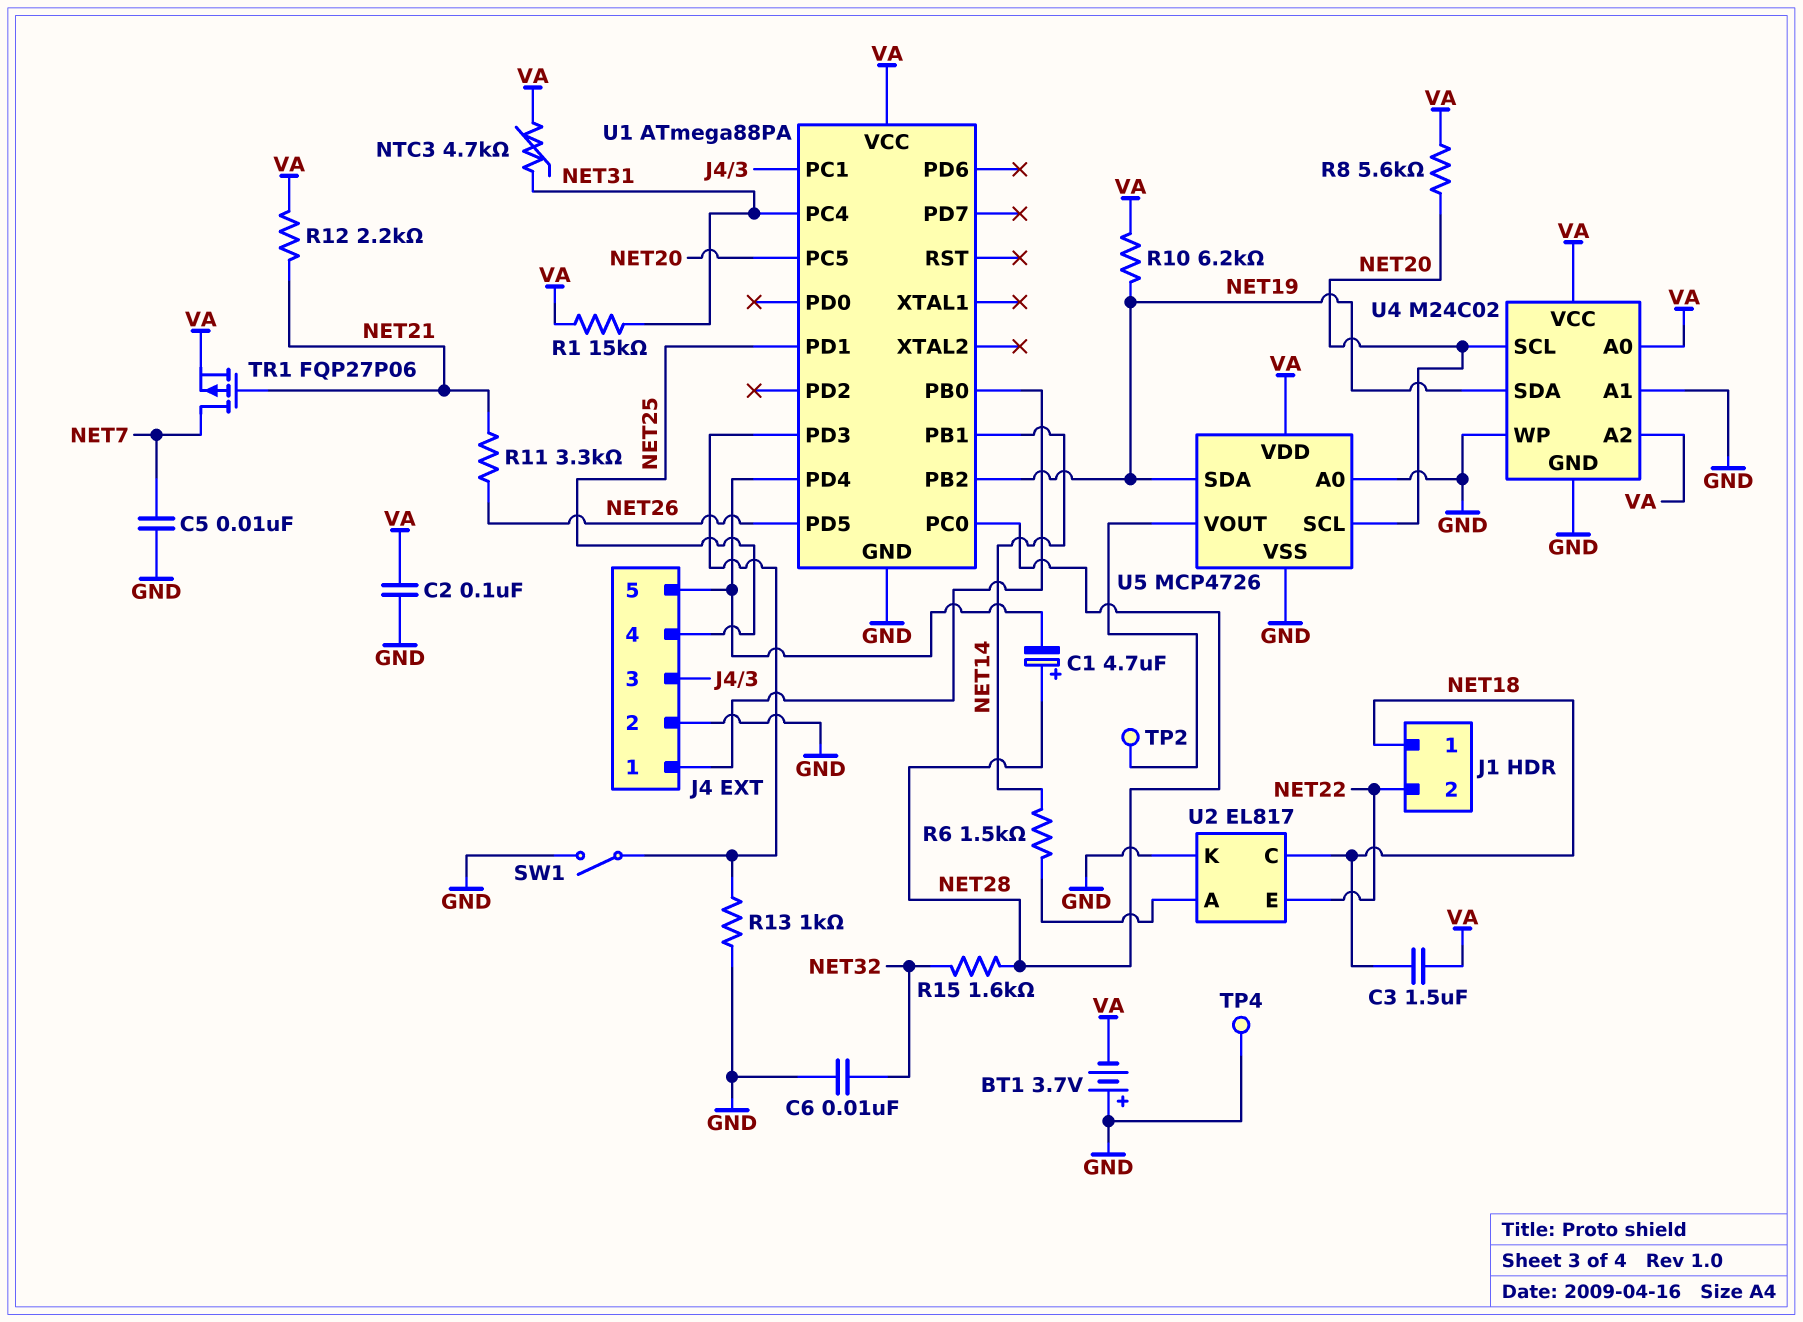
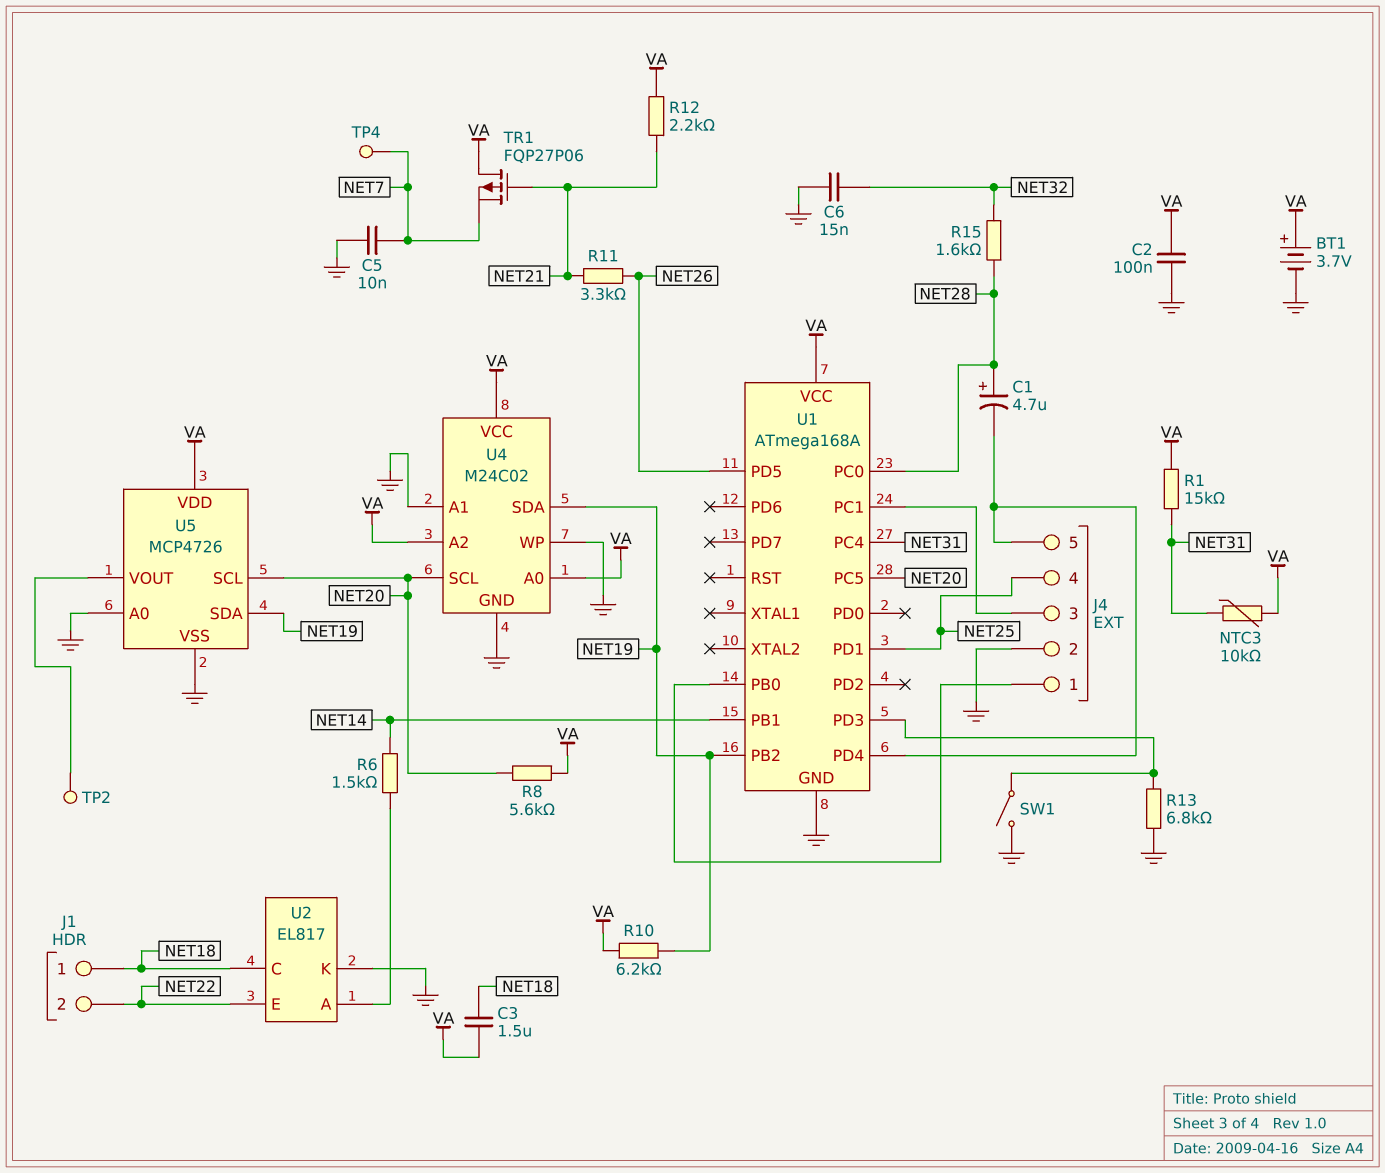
BT1: 3.7V (plus GND, minus VA) -> 3.7V (plus VA, minus GND)
C6: 10nF (GND, NET32) -> 15nF (GND, NET32)
NTC3: 4.7k (NET31, VA) -> 10k (NET31, VA)
R13: 1k (GND, U1/PD3) -> 6.8k (GND, U1/PD3)
TP4: test point (GND) -> test point (NET7)
TR1: PMOS FQP27P06 (G NET21, D NET7, S VA) -> PMOS FQP27P06 (G NET21, D VA, S NET7)
U1: ATmega88PA -> ATmega168A

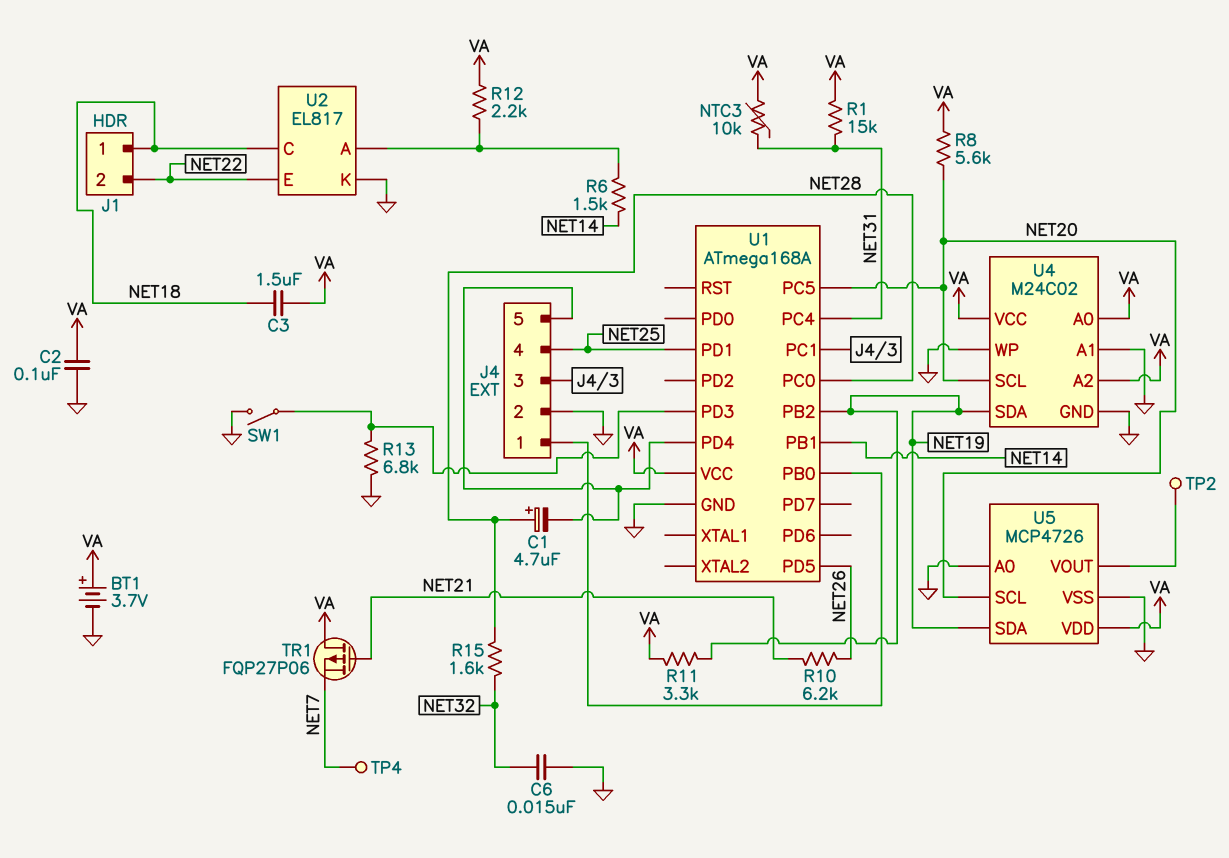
C5: 10nF (GND, NET7) -> none
R10: 6.2k (NET19, VA) -> 6.2k (NET21, NET26)
R11: 3.3k (NET21, NET26) -> 3.3k (NET19, VA)
R12: 2.2k (NET21, VA) -> 2.2k (U2/A, VA)

